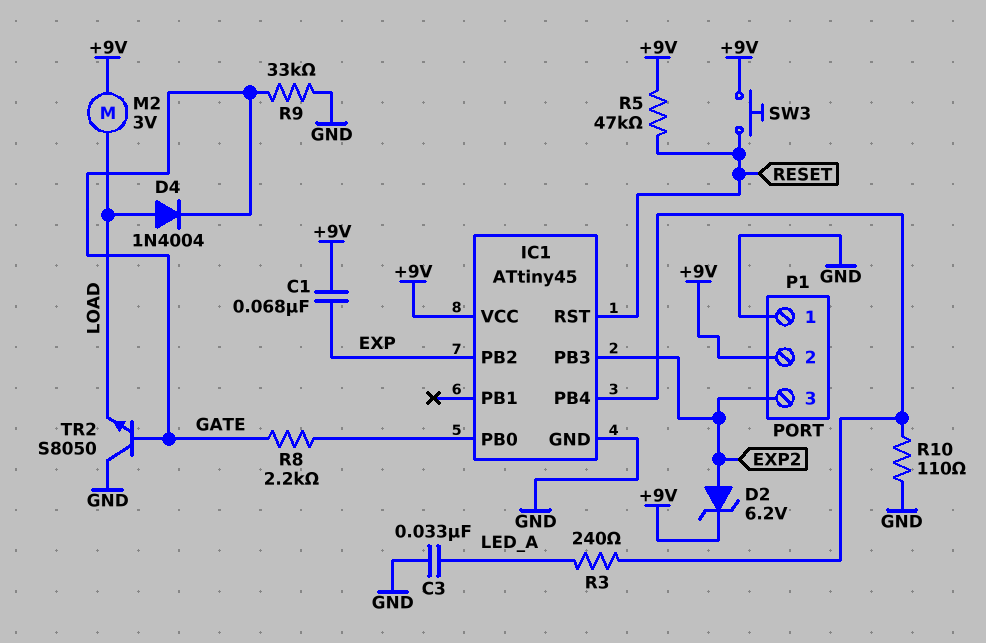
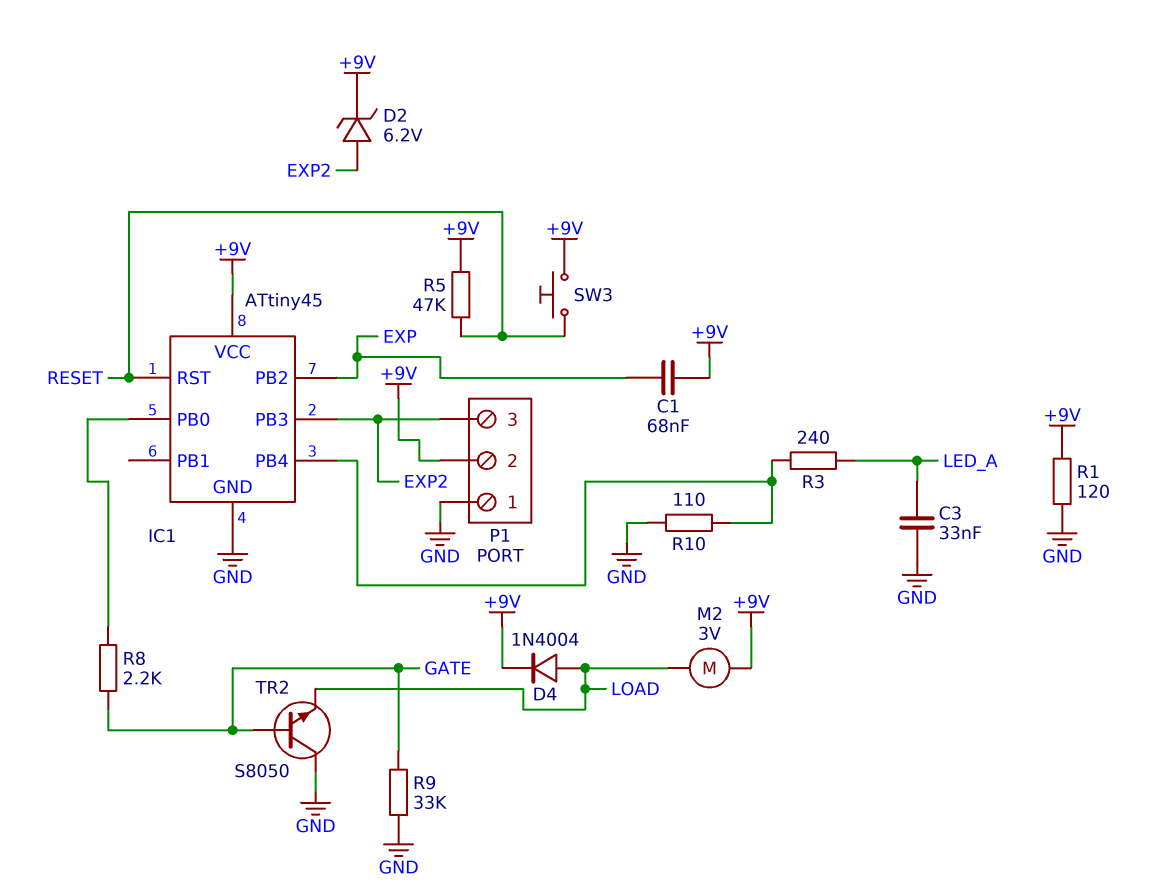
D4: diode 1N4004 (A LOAD, K GATE) -> diode 1N4004 (A LOAD, K +9V)
R1: none -> 120 (+9V, GND)

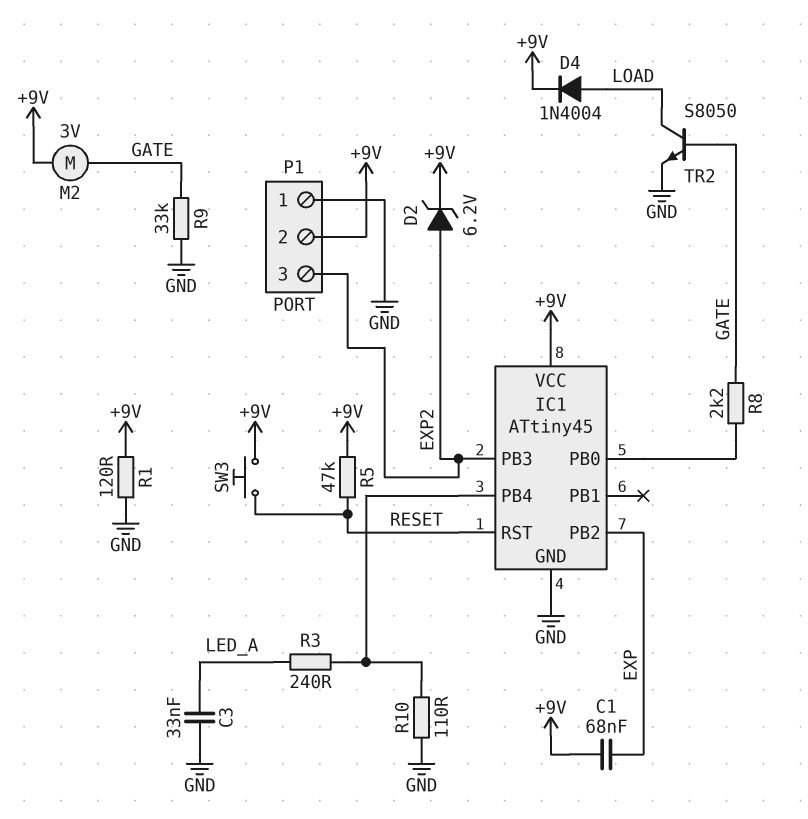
M2: motor 3V (+9V, LOAD) -> motor 3V (+9V, GATE)
TR2: NPN S8050 (B GATE, C GND, E LOAD) -> NPN S8050 (B GATE, C LOAD, E GND)

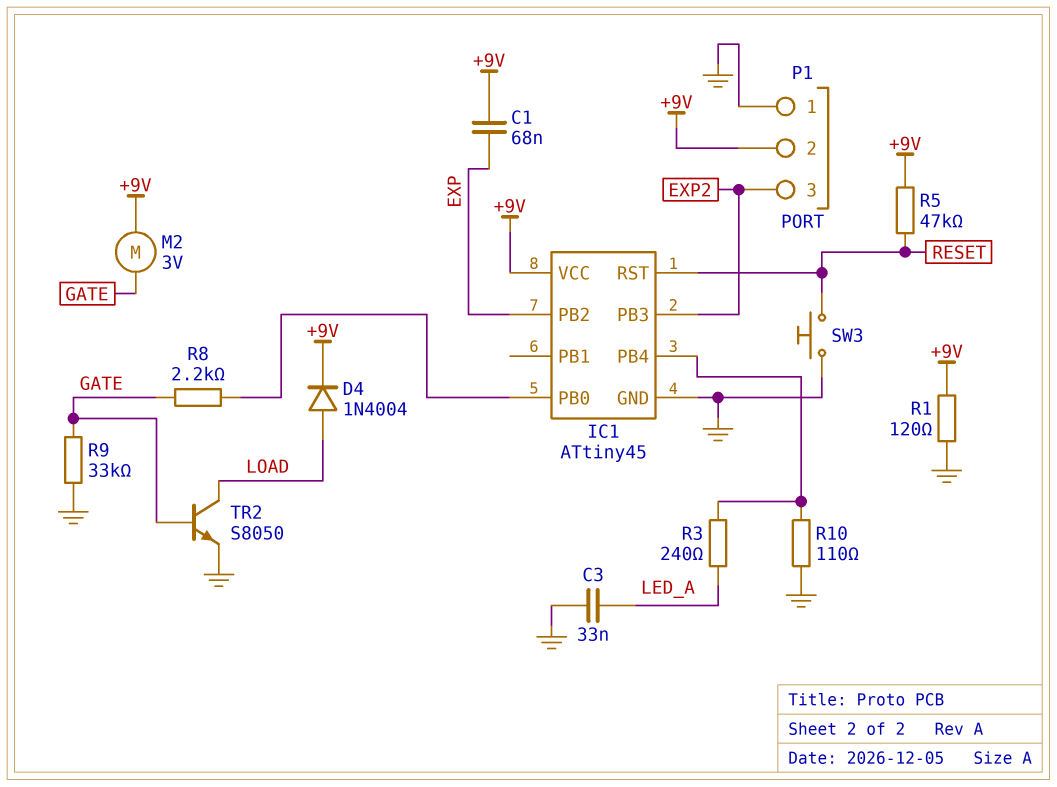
D2: zener 6.2V (A EXP2, K +9V) -> none
SW3: button (+9V, RESET) -> button (GND, RESET)

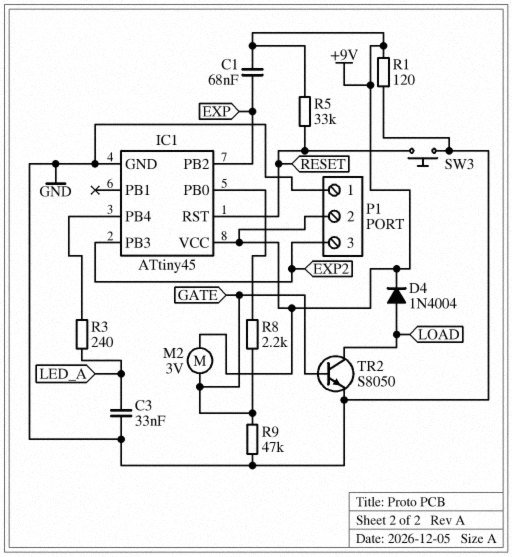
R5: 47k (+9V, RESET) -> 33k (+9V, RESET)
R9: 33k (GATE, GND) -> 47k (GATE, GND)
R10: 110 (GND, IC1/PB4) -> none

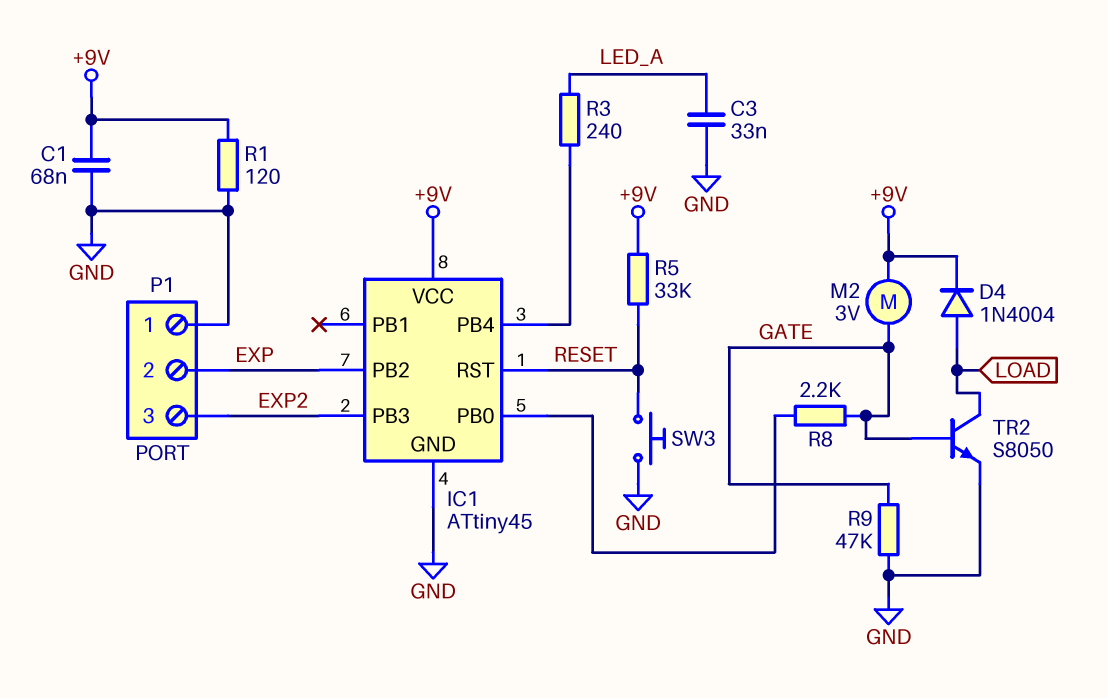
C1: 68nF (+9V, EXP) -> 68nF (+9V, GND)
P1 pin 2: +9V -> EXP

